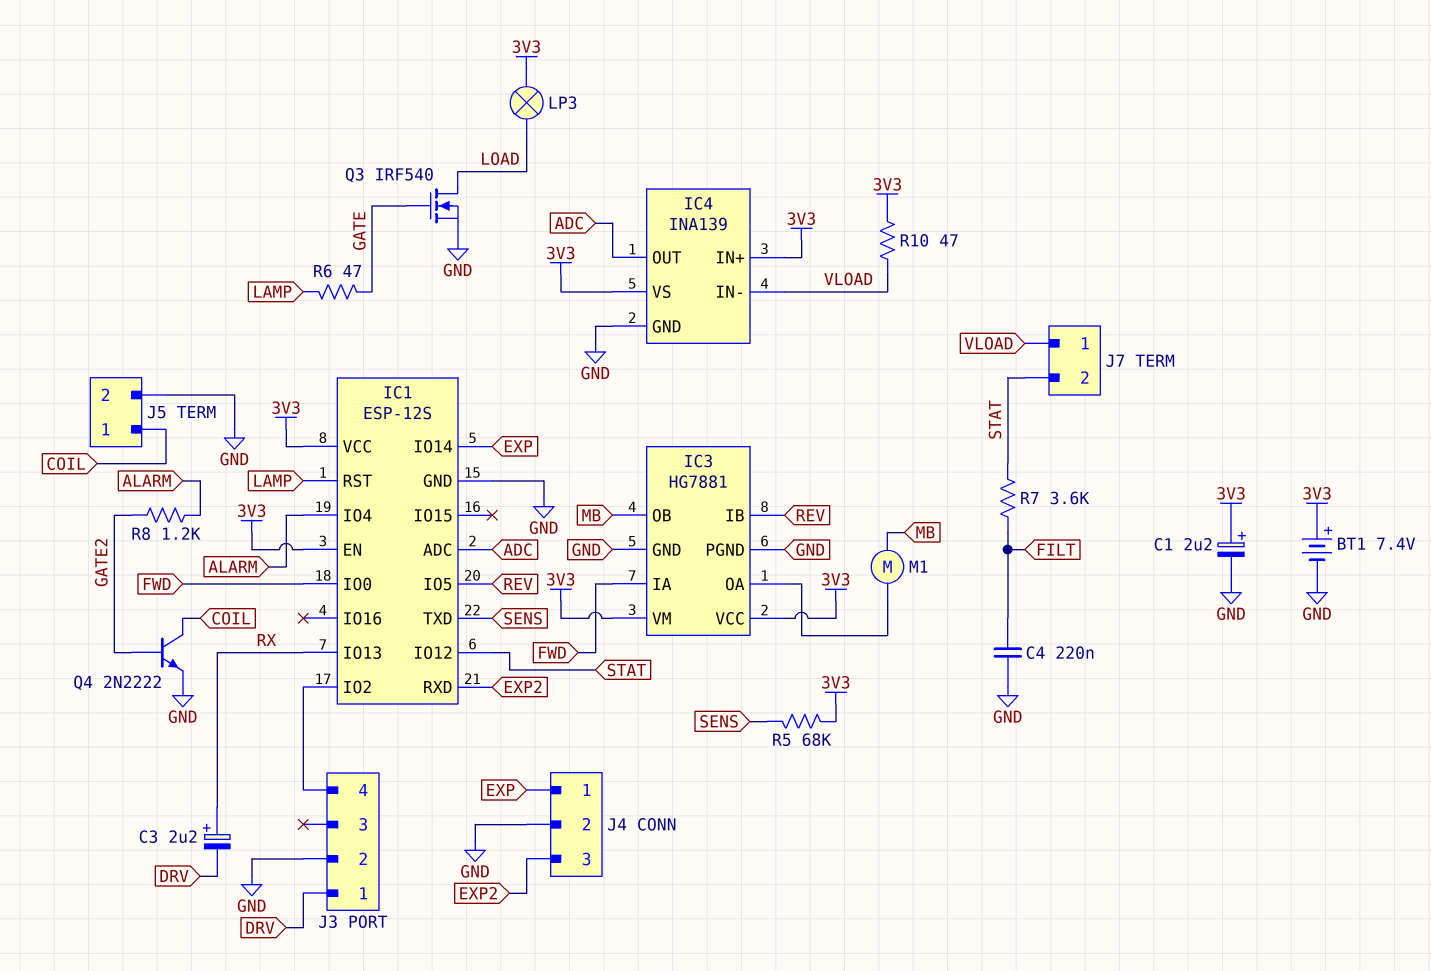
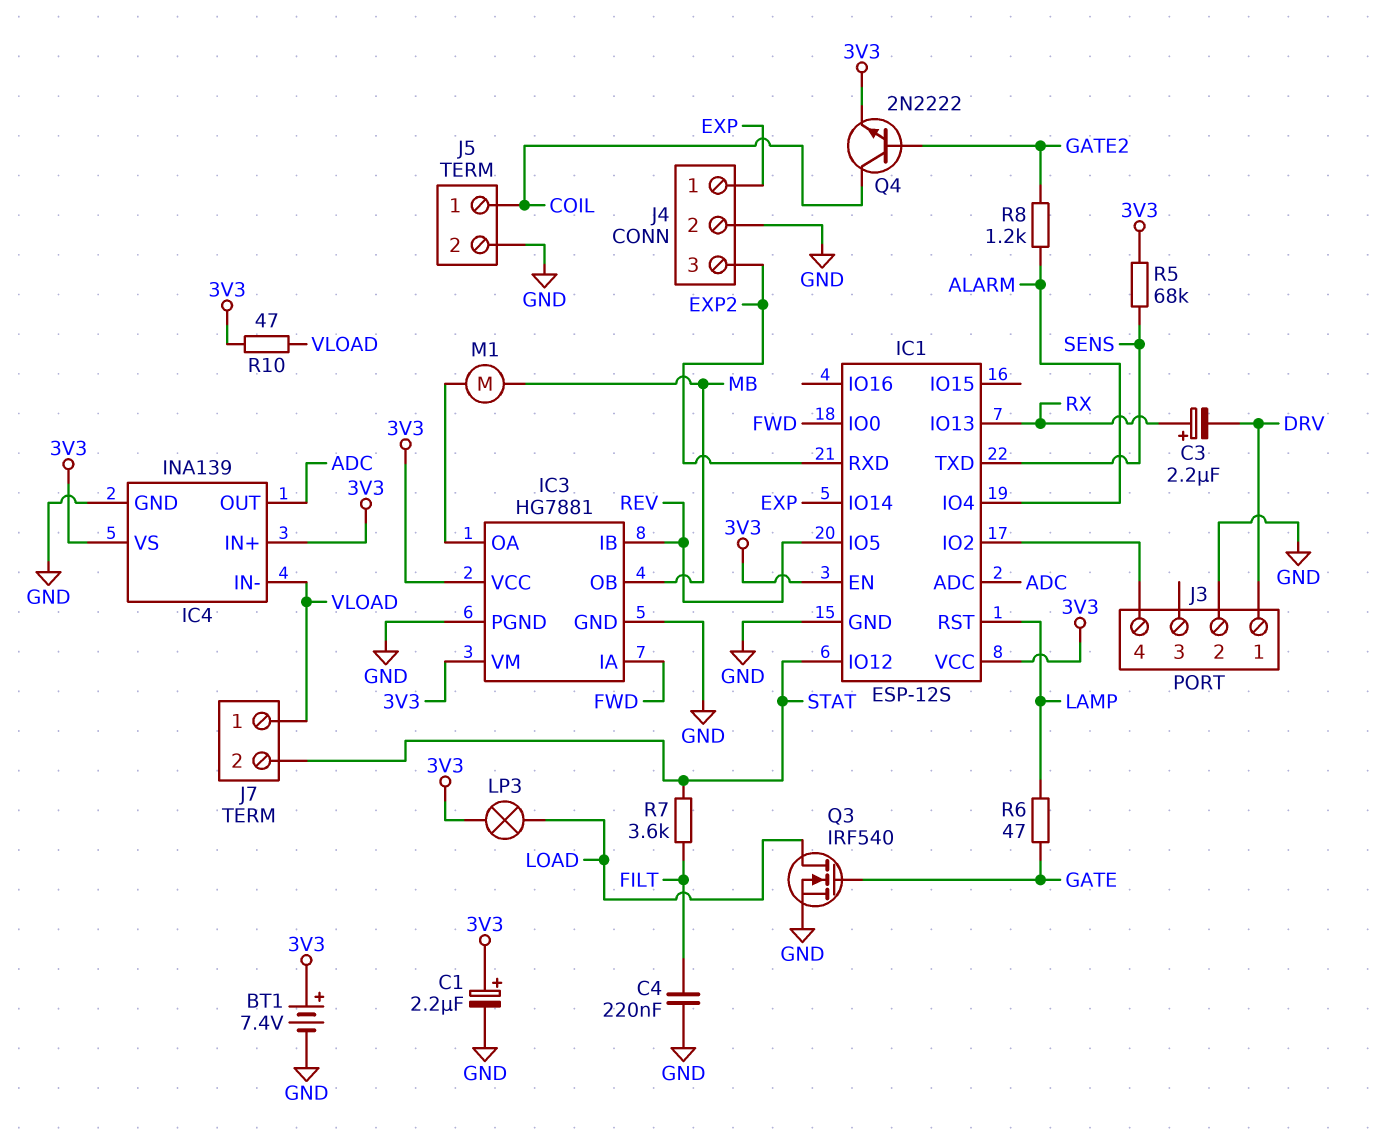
Q4: NPN 2N2222 (B GATE2, C COIL, E GND) -> NPN 2N2222 (B GATE2, C COIL, E 3V3)

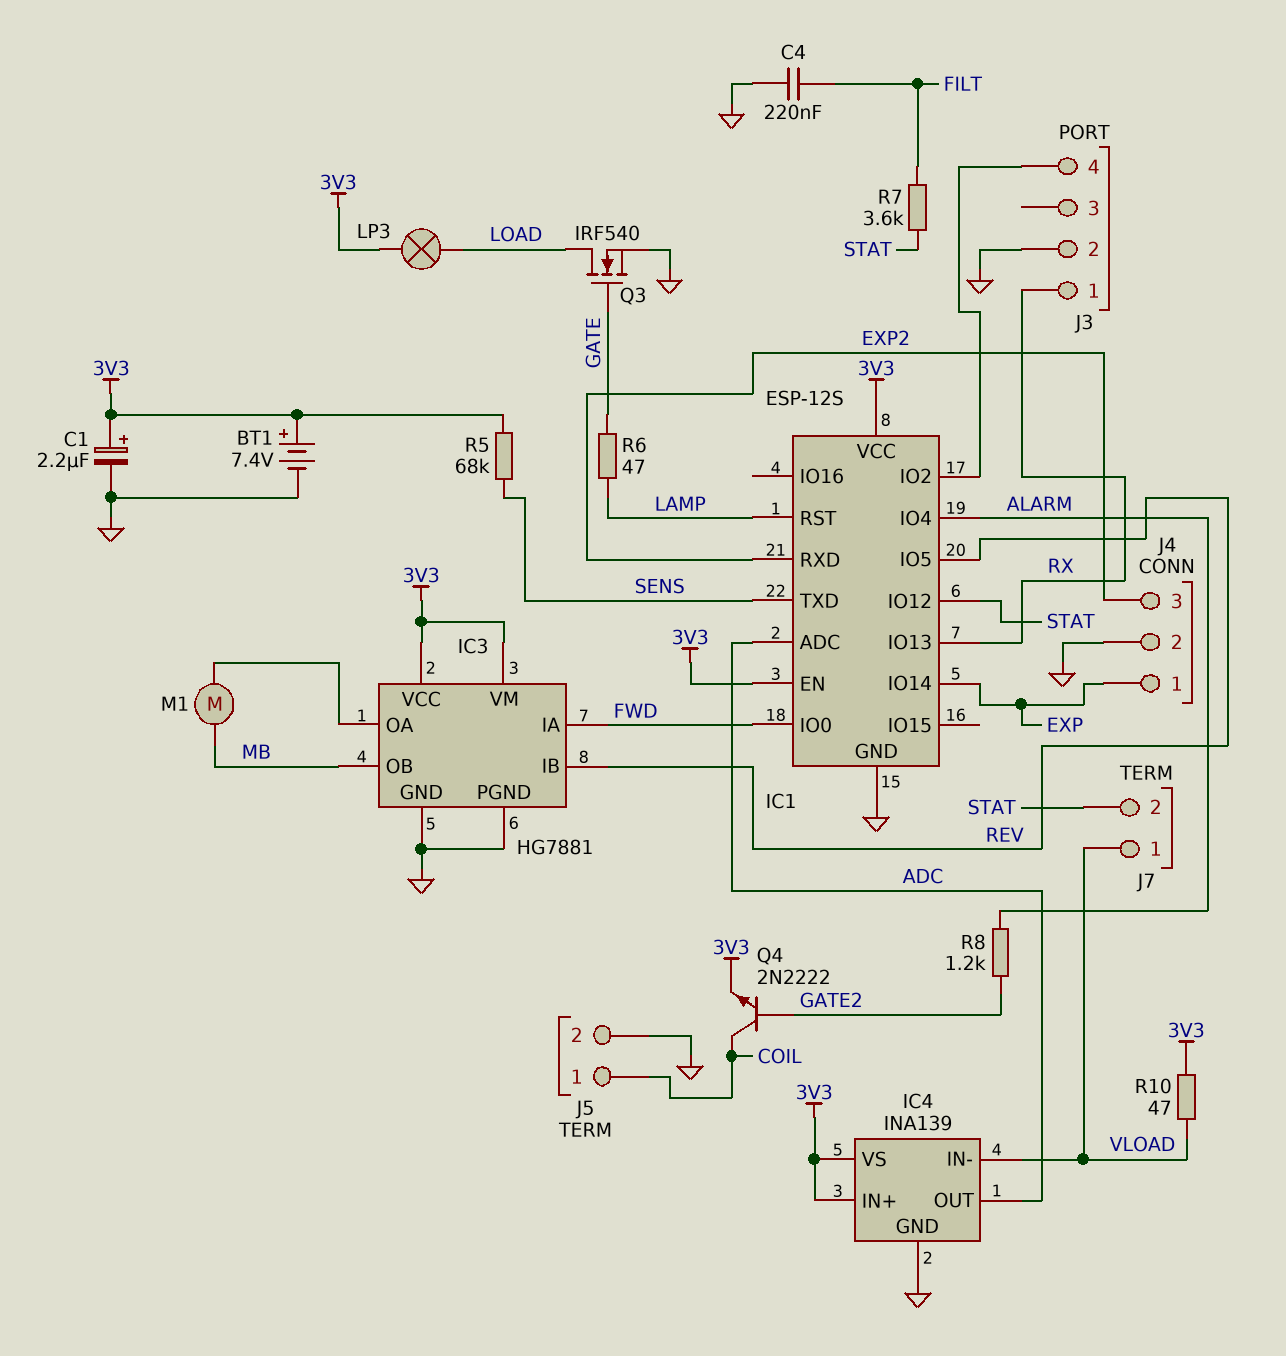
C3: 2.2uF (plus RX, minus DRV) -> none
J3 pin 1: DRV -> RX

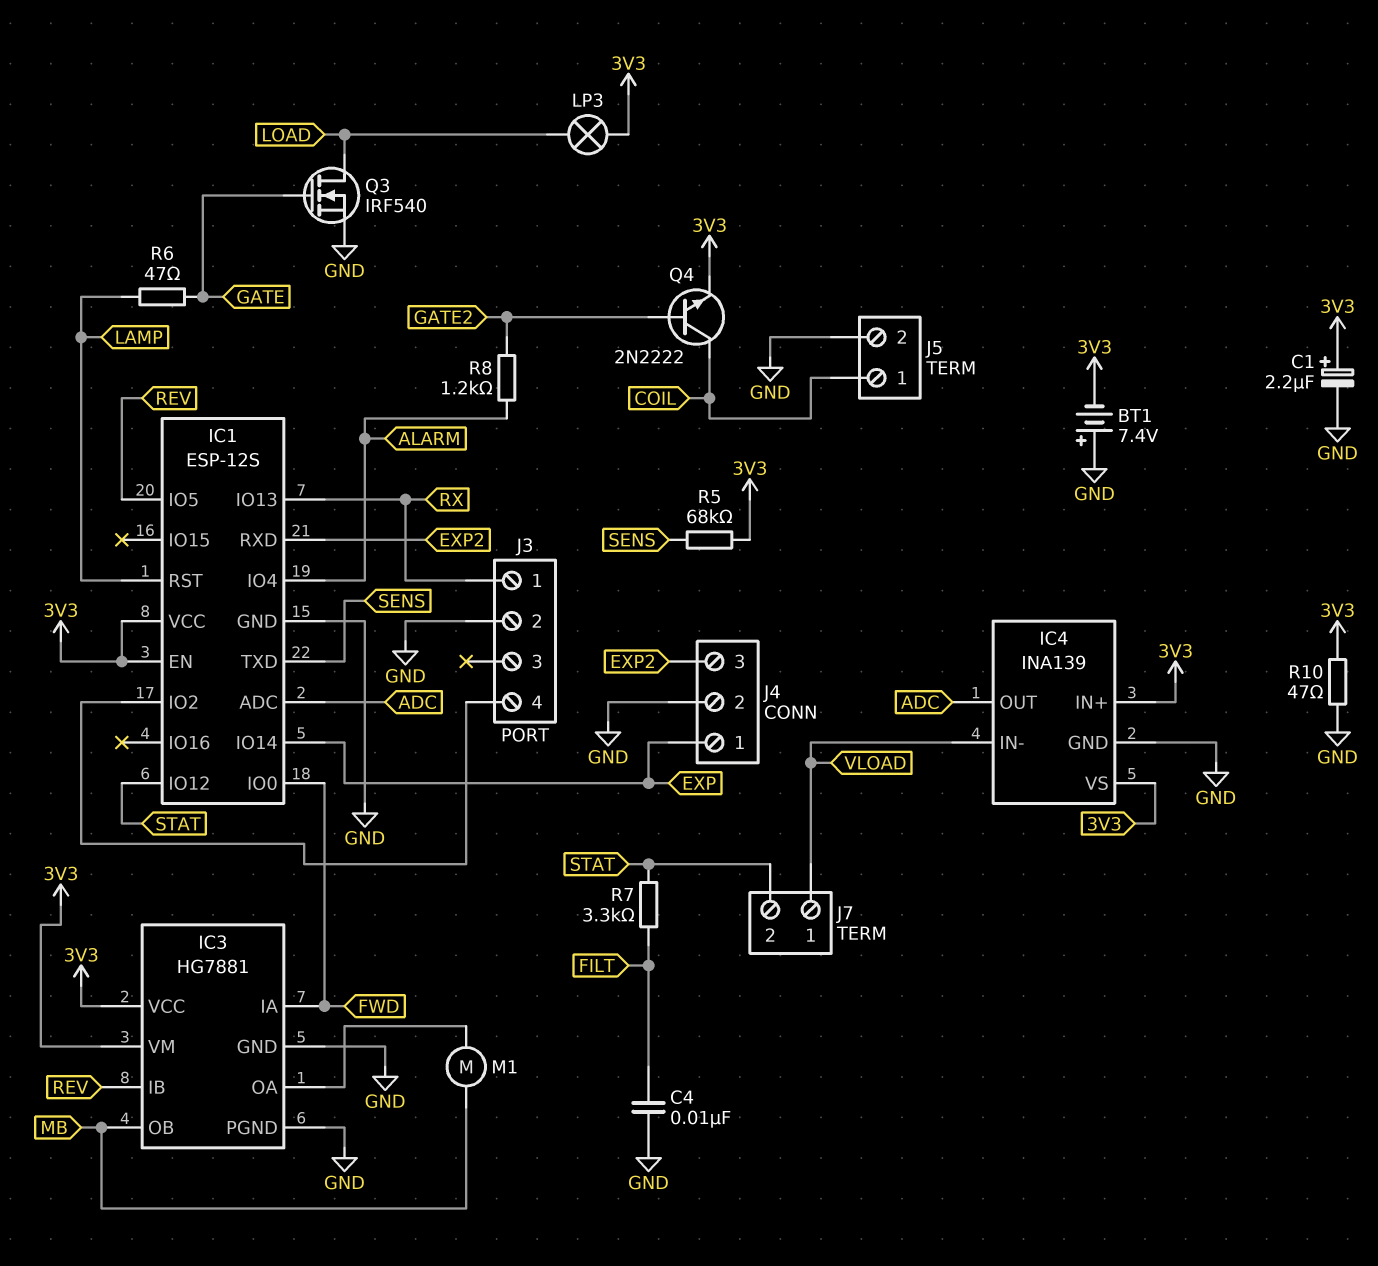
BT1: 7.4V (plus 3V3, minus GND) -> 7.4V (plus GND, minus 3V3)
C4: 220nF (FILT, GND) -> 10nF (FILT, GND)
R7: 3.6k (FILT, STAT) -> 3.3k (FILT, STAT)
R10: 47 (3V3, VLOAD) -> 47 (3V3, GND)

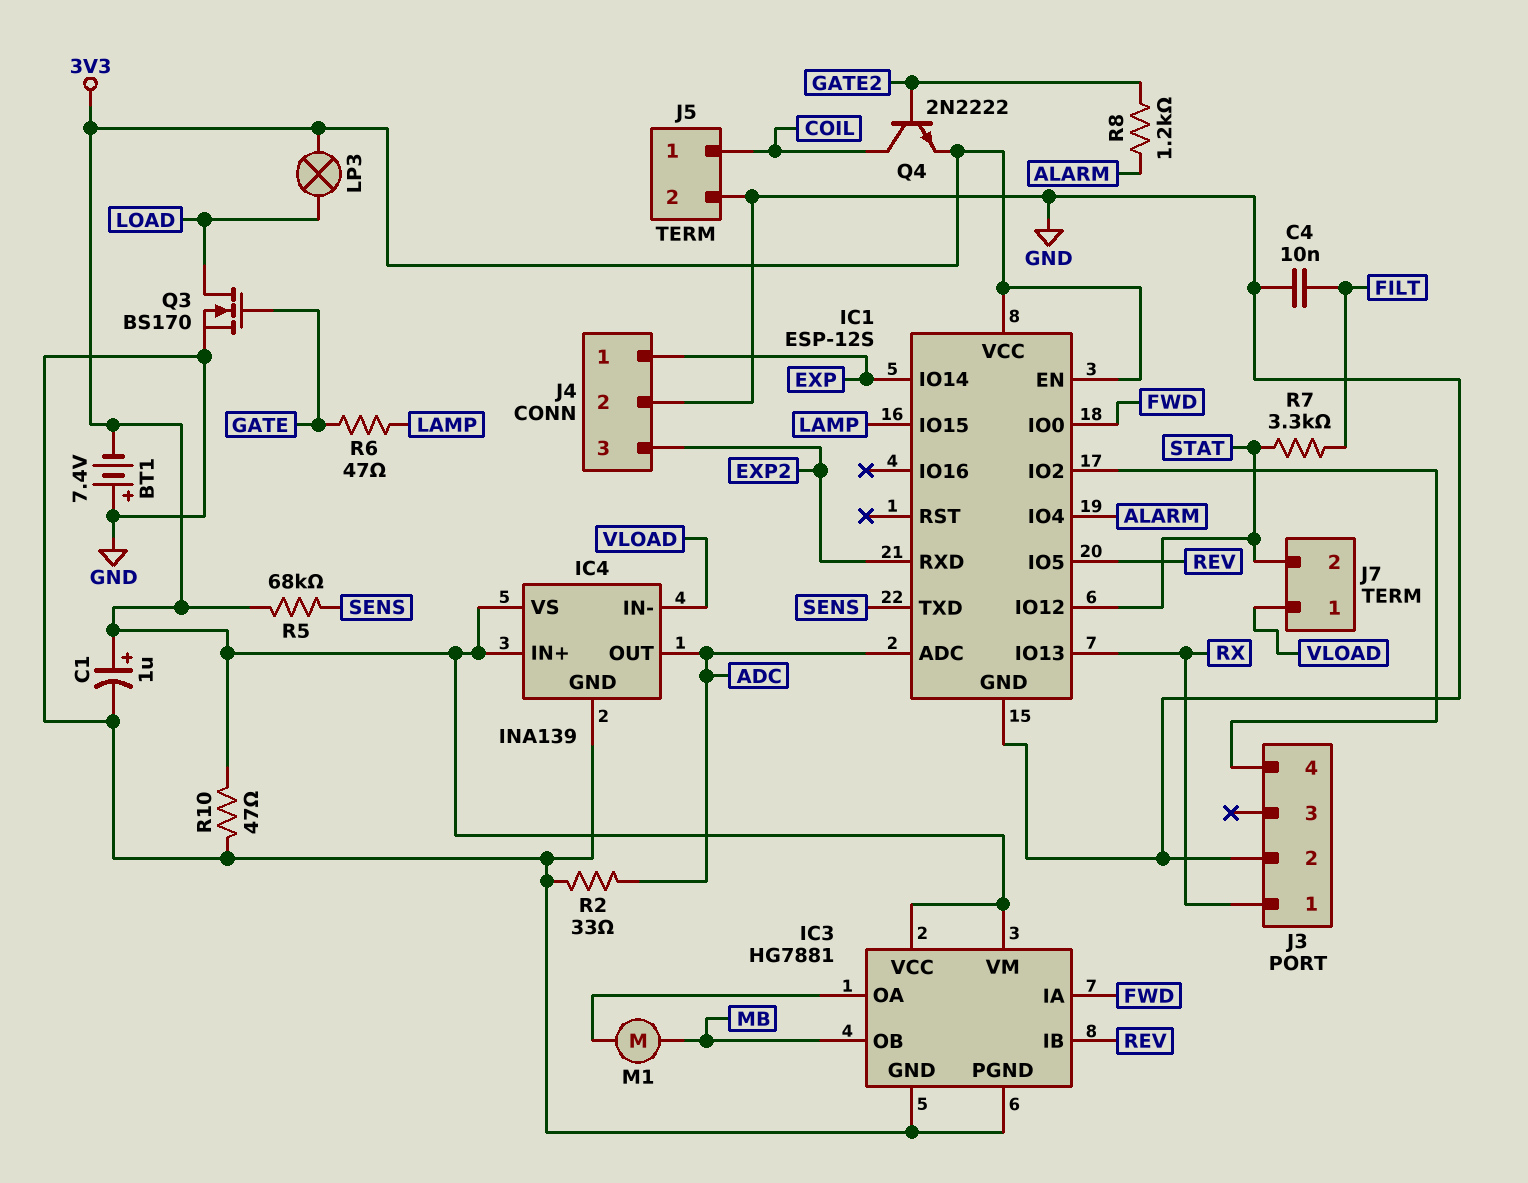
C1: 2.2uF (plus 3V3, minus GND) -> 1uF (plus 3V3, minus GND)
IC1 pin IO15: none -> LAMP
IC1 pin RST: LAMP -> none
Q3: NMOS IRF540 (G GATE, D LOAD, S GND) -> NMOS BS170 (G GATE, D LOAD, S GND)
R2: none -> 33 (ADC, GND)

